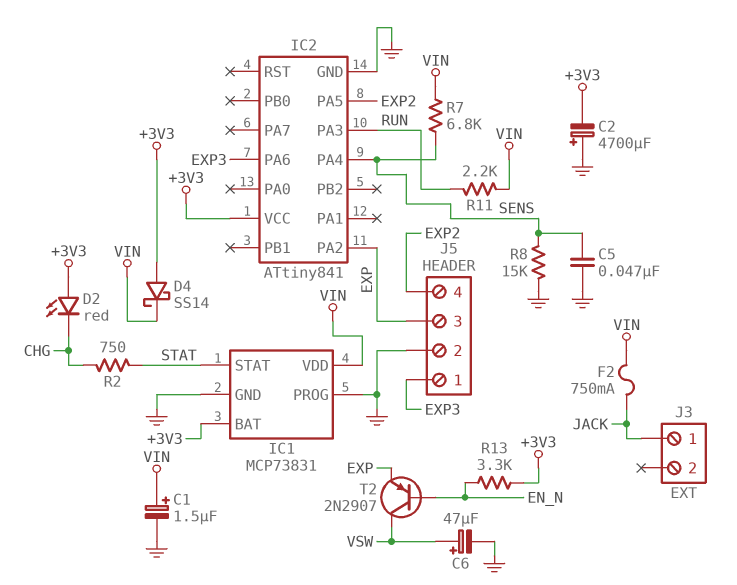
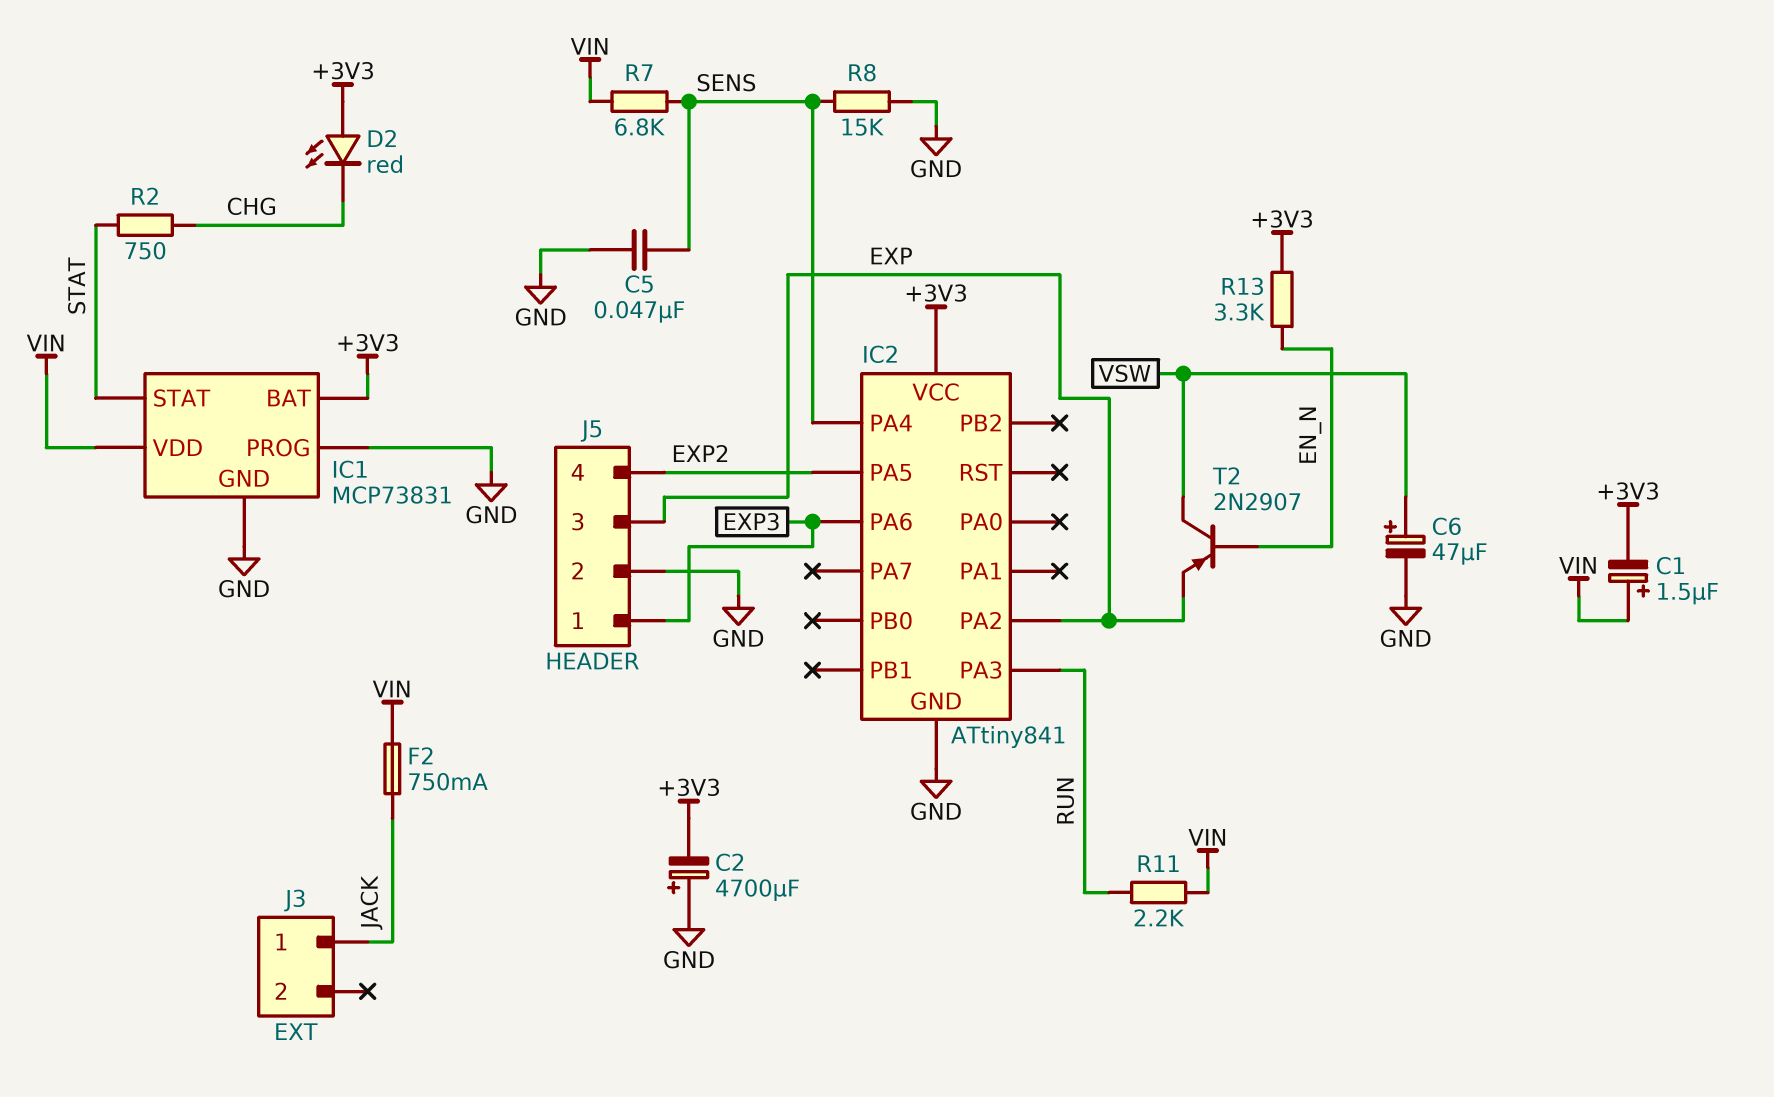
C1: 1.5uF (plus VIN, minus GND) -> 1.5uF (plus VIN, minus +3V3)
D4: schottky SS14 (A +3V3, K VIN) -> none

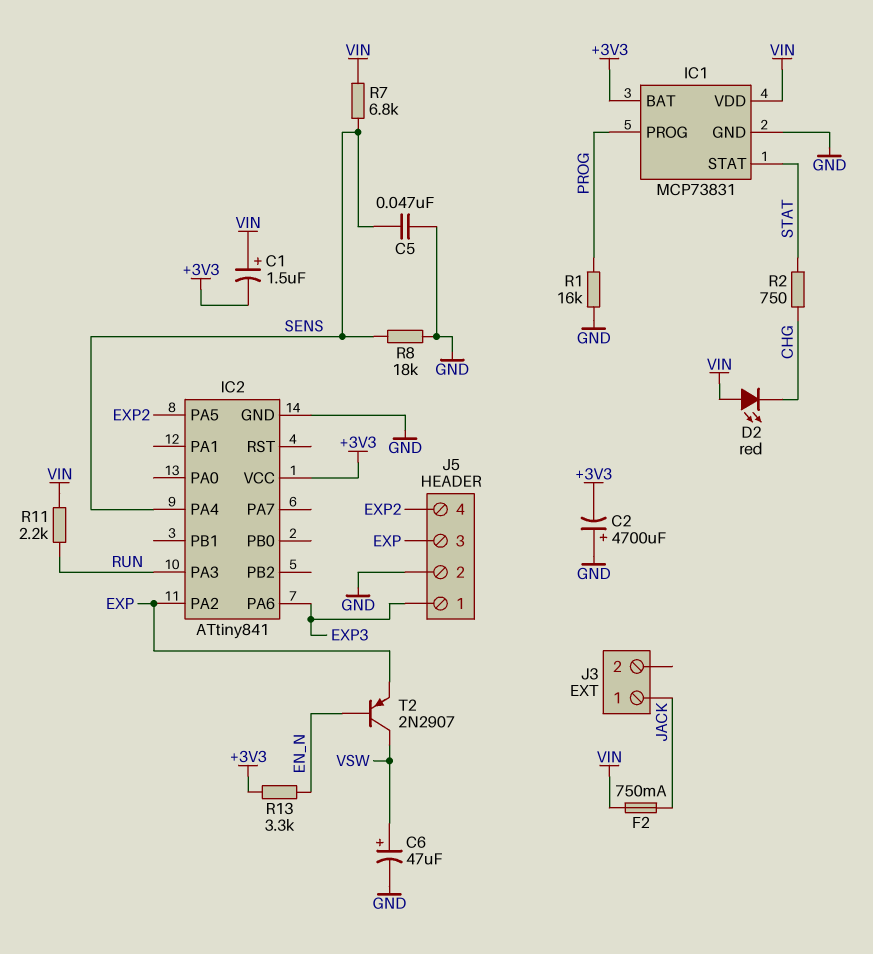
D2: LED red (A +3V3, K CHG) -> LED red (A VIN, K CHG)
IC1 pin PROG: GND -> PROG
R1: none -> 16k (GND, PROG)
R8: 15k (GND, SENS) -> 18k (GND, SENS)

